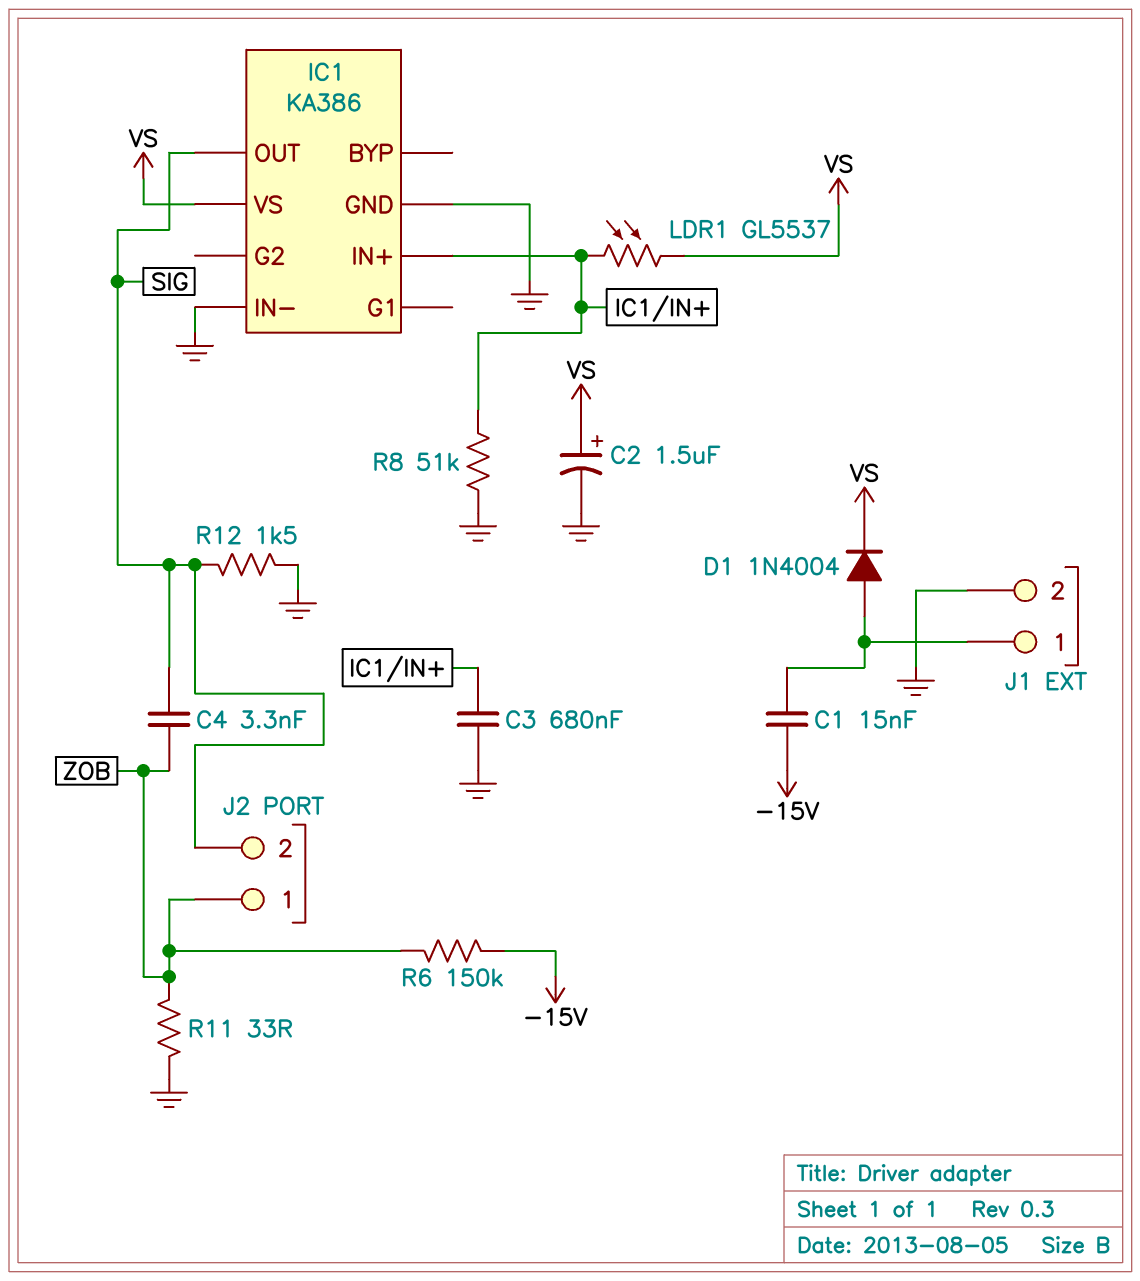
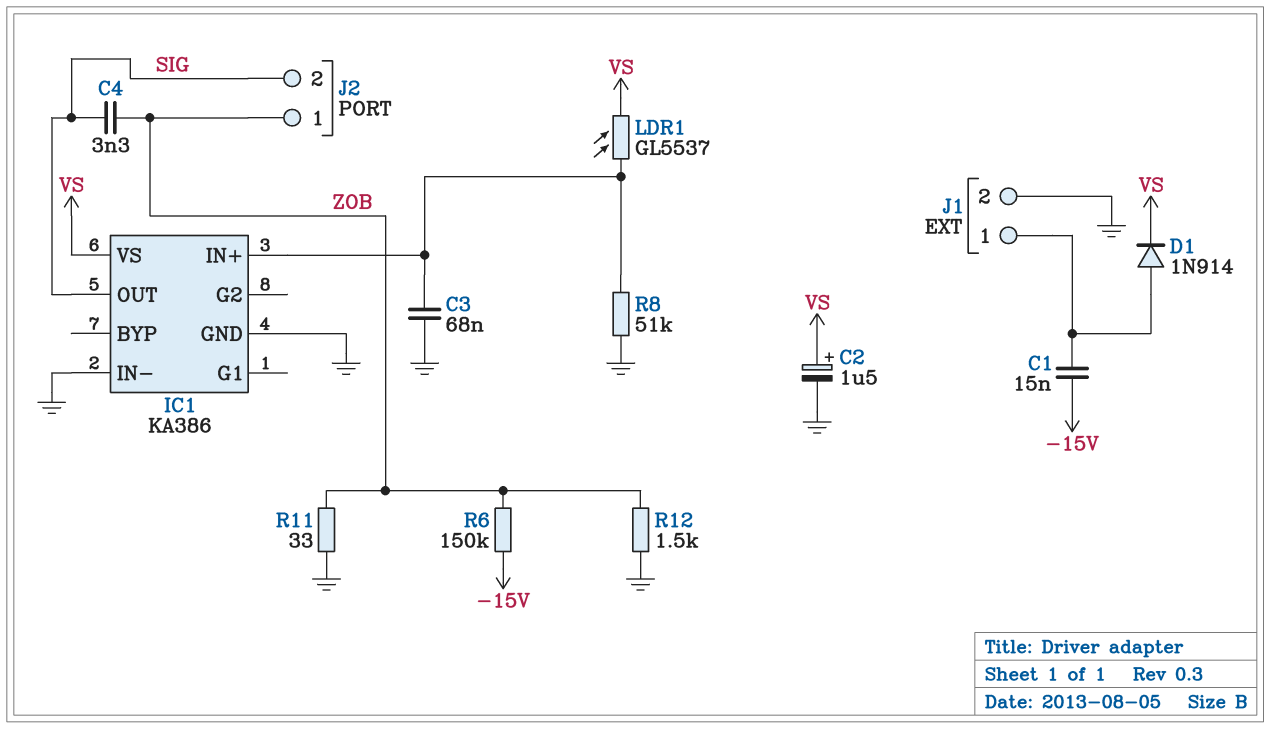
C3: 680nF (GND, IC1/IN+) -> 68nF (GND, IC1/IN+)
D1: diode 1N4004 (A J1/1, K VS) -> diode 1N914 (A J1/1, K VS)
R12: 1.5k (GND, SIG) -> 1.5k (GND, ZOB)

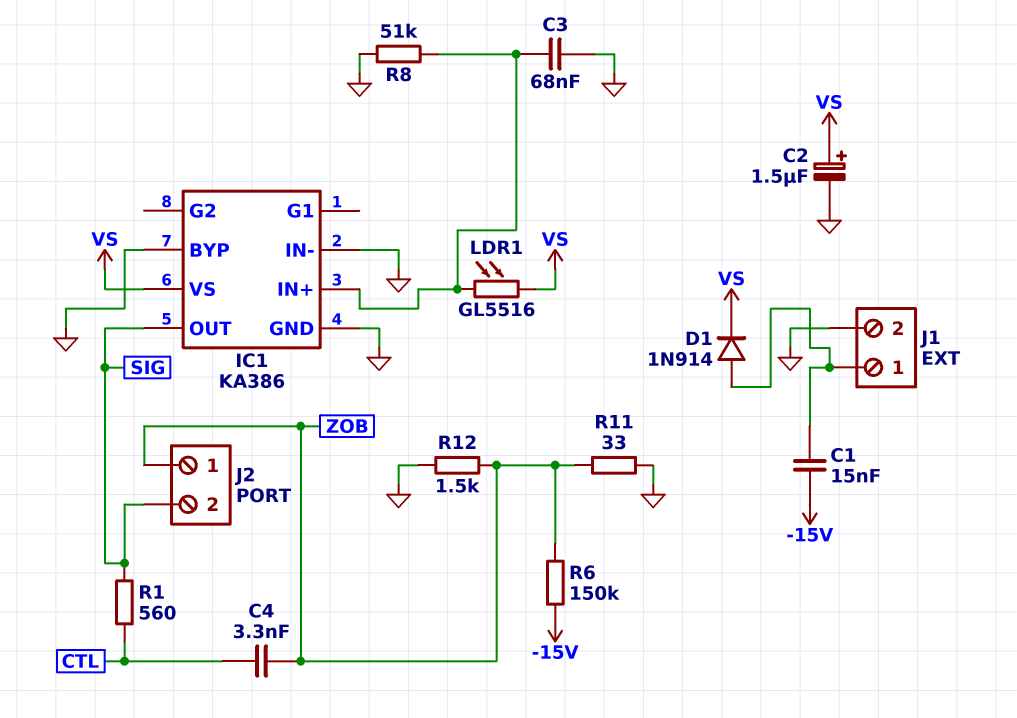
C4: 3.3nF (SIG, ZOB) -> 3.3nF (CTL, ZOB)
IC1 pin BYP: none -> GND
LDR1: GL5537 (IC1/IN+, VS) -> GL5516 (IC1/IN+, VS)
R1: none -> 560 (CTL, SIG)

